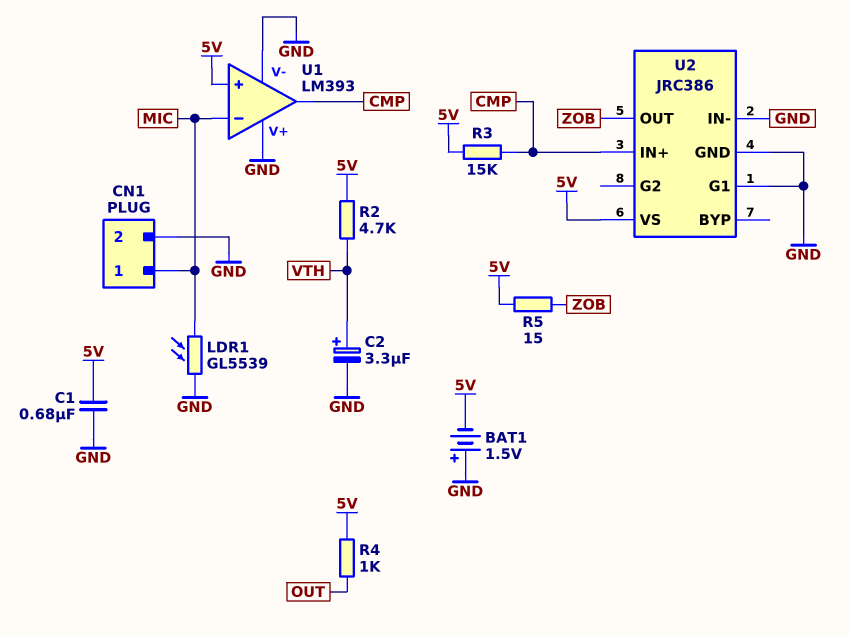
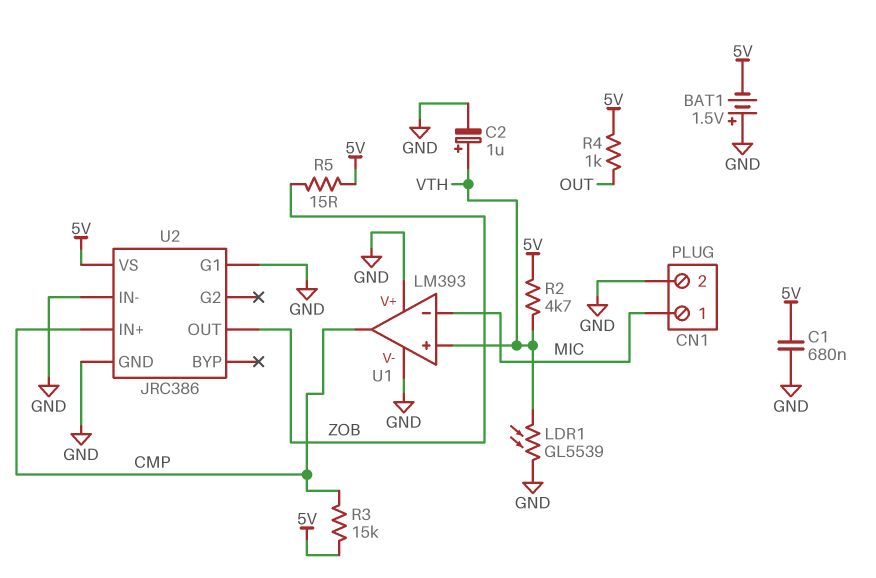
C2: 3.3uF (plus VTH, minus GND) -> 1uF (plus VTH, minus GND)
LDR1: GL5539 (GND, MIC) -> GL5539 (GND, VTH)
U1 pin in+: 5V -> VTH

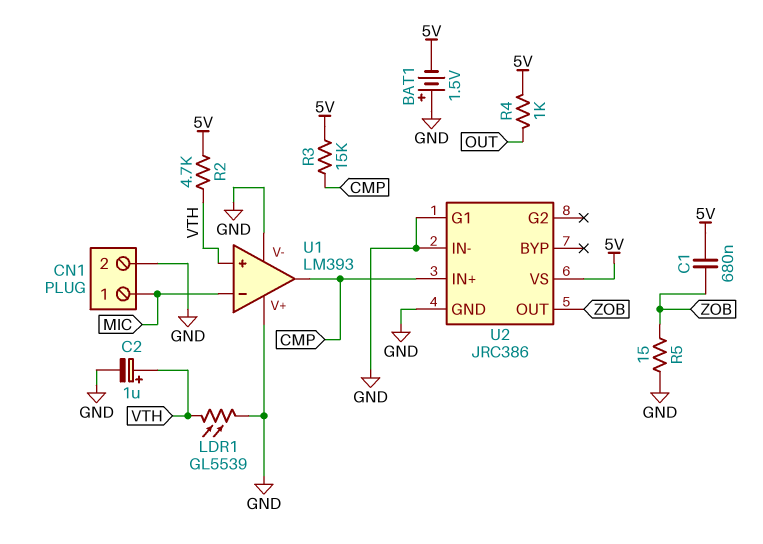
C1: 680nF (5V, GND) -> 680nF (5V, ZOB)
R5: 15 (5V, ZOB) -> 15 (GND, ZOB)

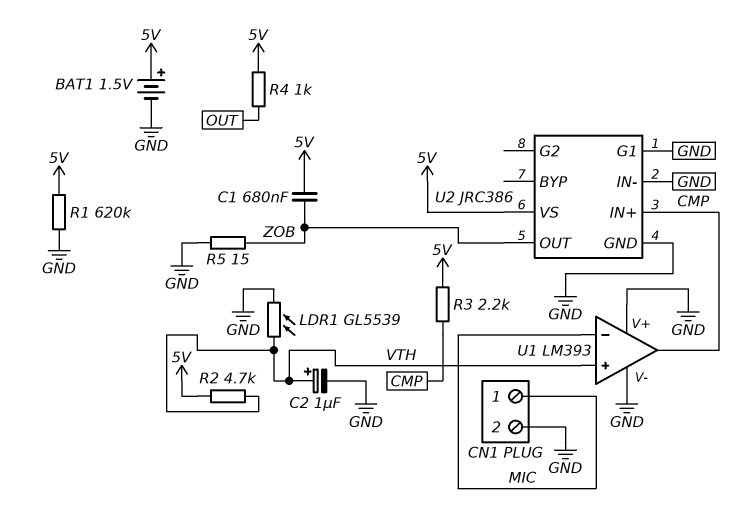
BAT1: 1.5V (plus GND, minus 5V) -> 1.5V (plus 5V, minus GND)
R1: none -> 620k (5V, GND)
R3: 15k (5V, CMP) -> 2.2k (5V, CMP)

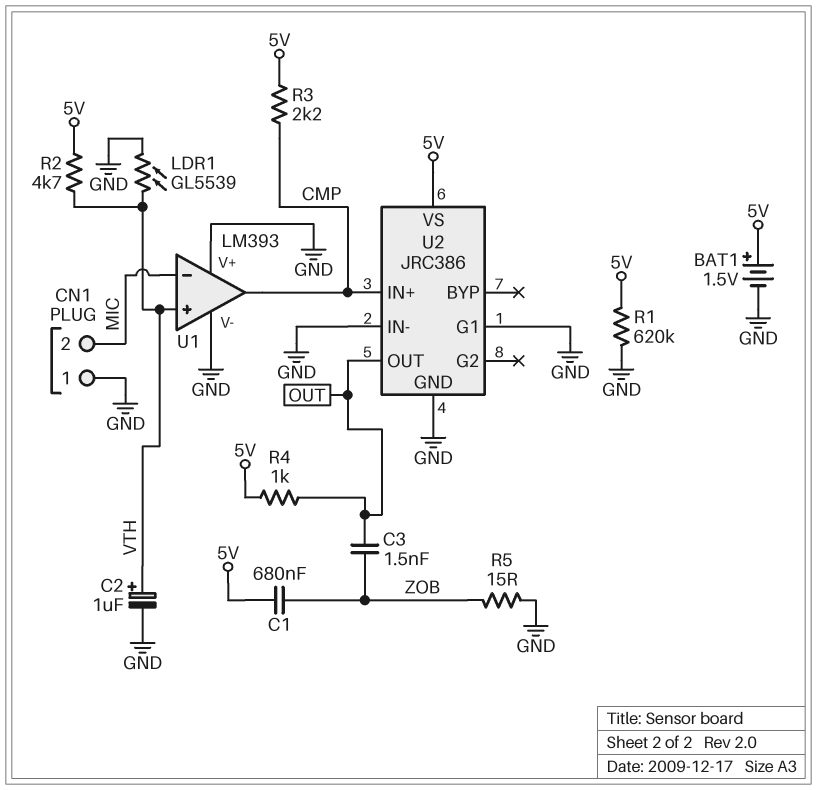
C3: none -> 1.5nF (OUT, ZOB)
CN1 pin 1: MIC -> GND
CN1 pin 2: GND -> MIC
U2 pin OUT: ZOB -> OUT

